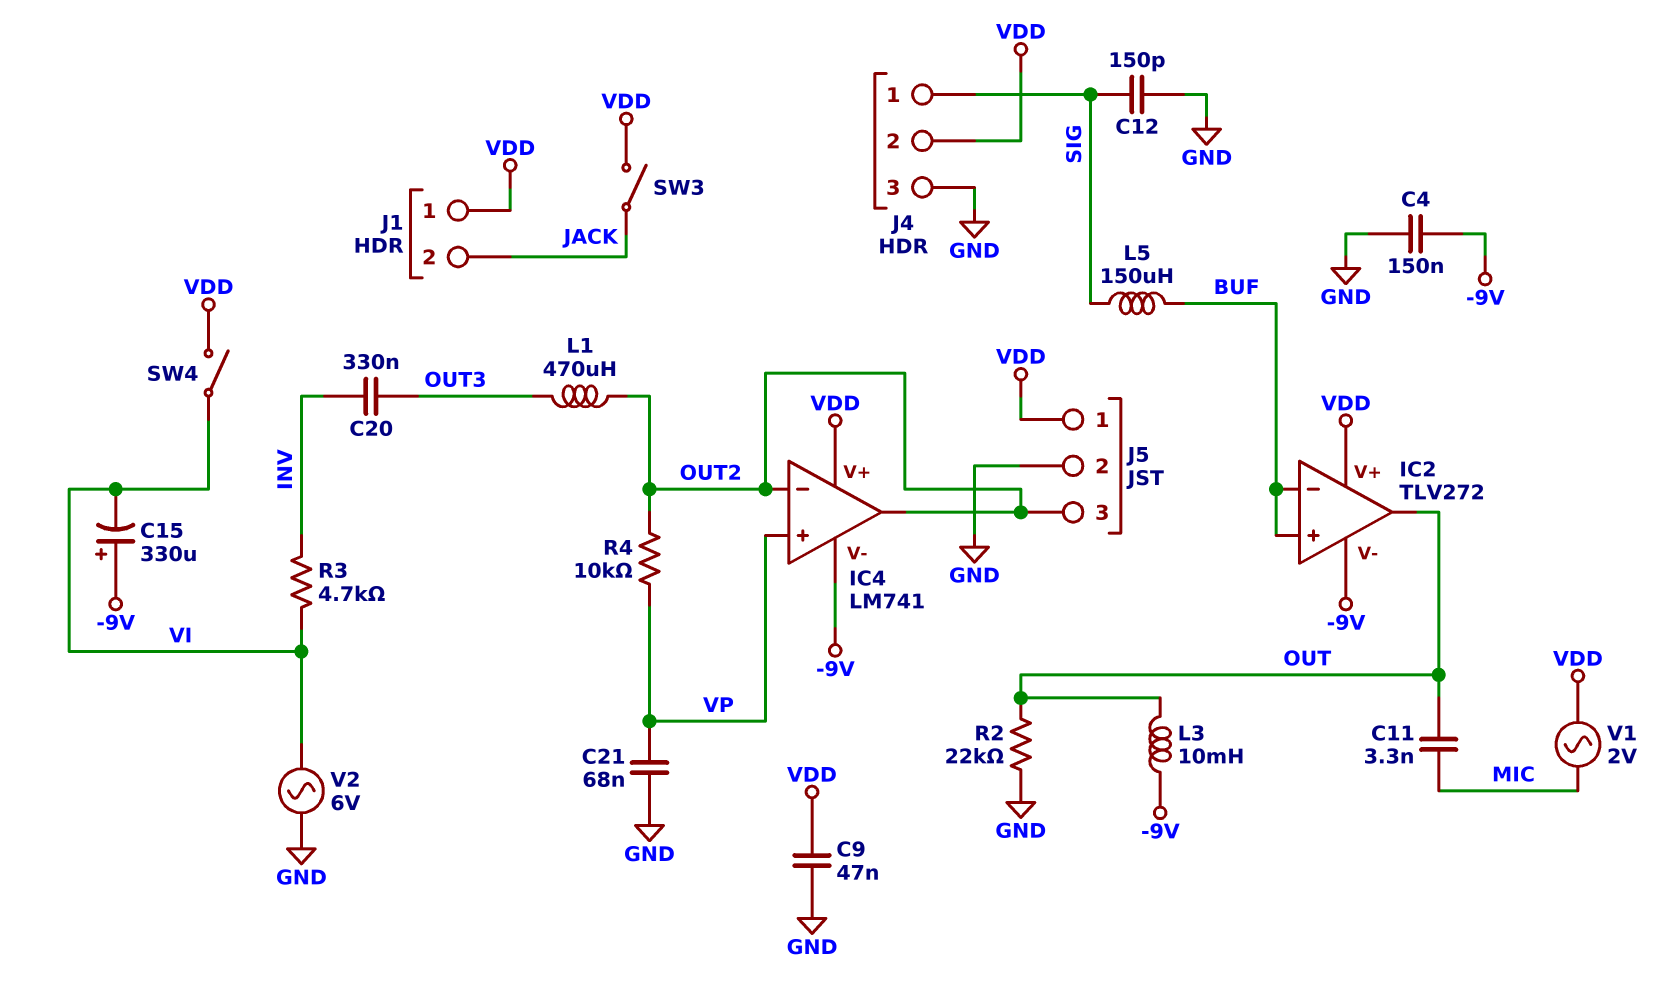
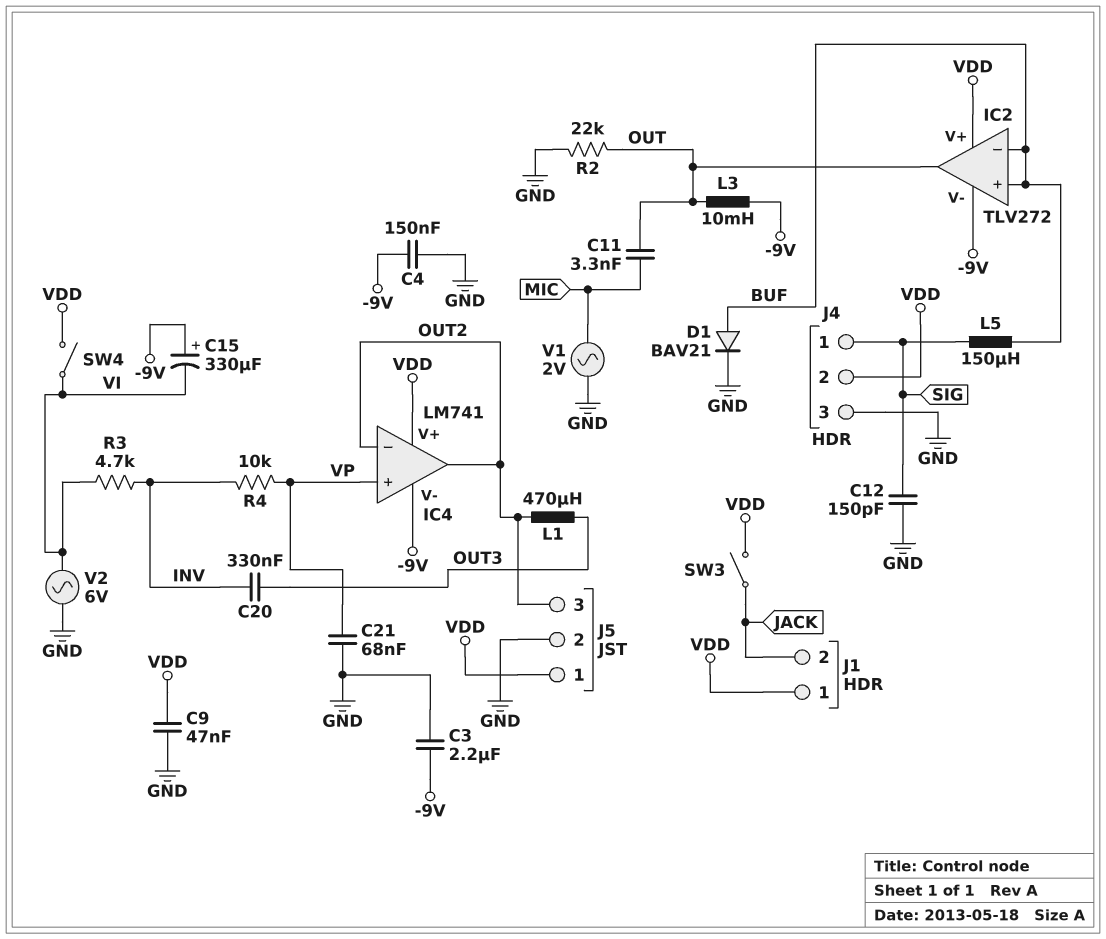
C3: none -> 2.2uF (-9V, GND)
D1: none -> diode BAV21 (A BUF, K GND)
R4: 10k (OUT2, VP) -> 10k (INV, VP)
V1: AC 2V (MIC, VDD) -> AC 2V (GND, MIC)

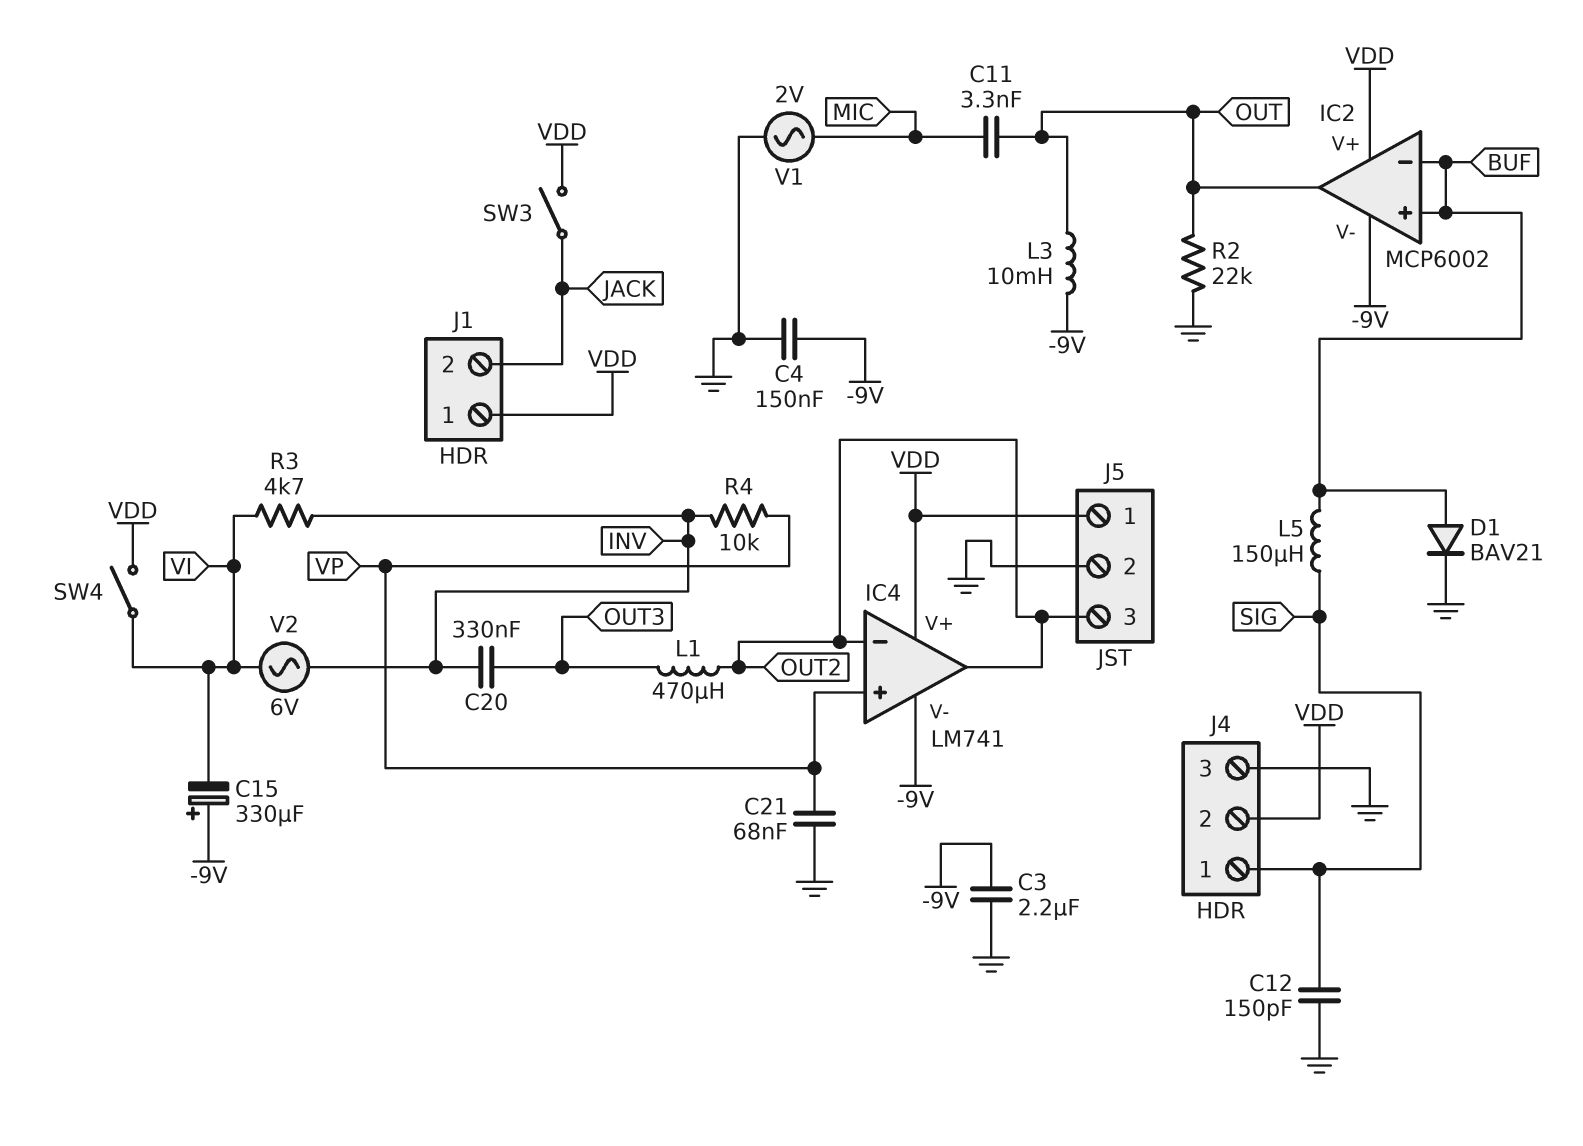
C9: 47nF (GND, VDD) -> none
IC2: TLV272 -> MCP6002
V2: AC 6V (GND, VI) -> AC 6V (INV, VI)

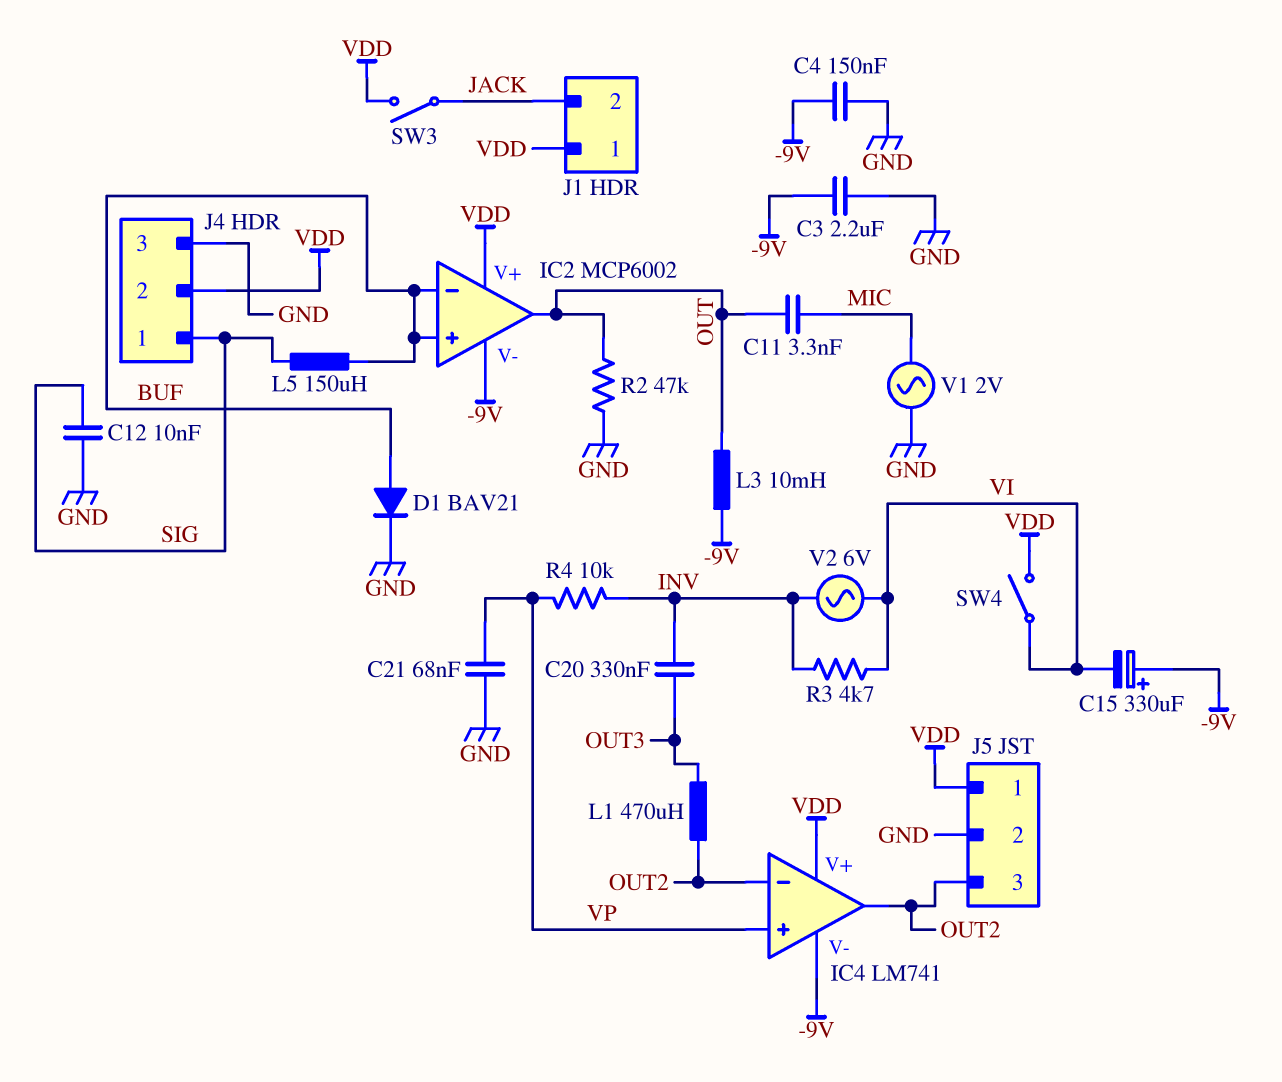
C12: 150pF (GND, SIG) -> 10nF (GND, SIG)
R2: 22k (GND, OUT) -> 47k (GND, OUT)

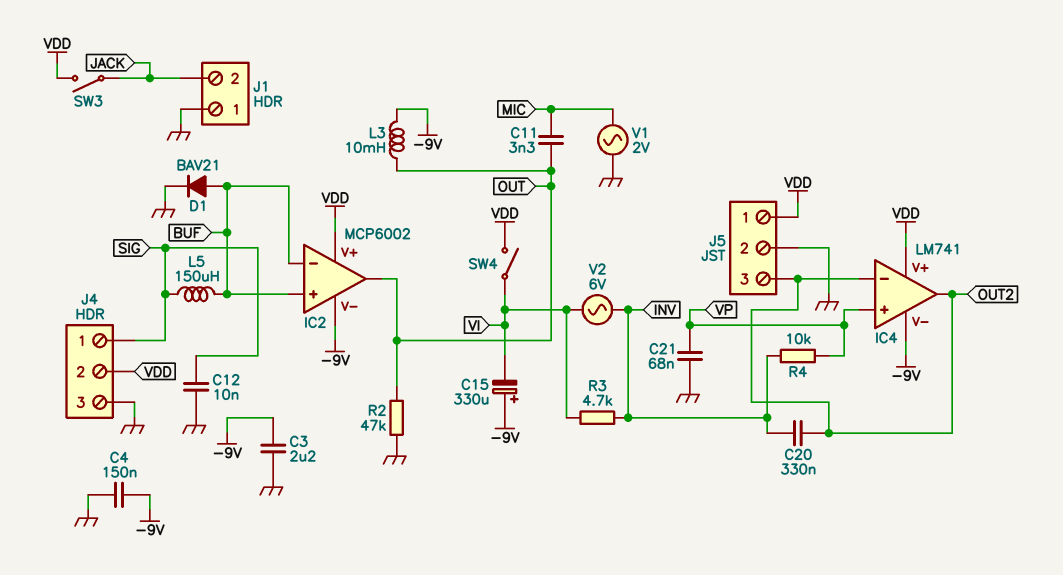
C20: 330nF (INV, OUT3) -> 330nF (INV, OUT2)
J1 pin 1: VDD -> GND
L1: 470uH (OUT2, OUT3) -> none

